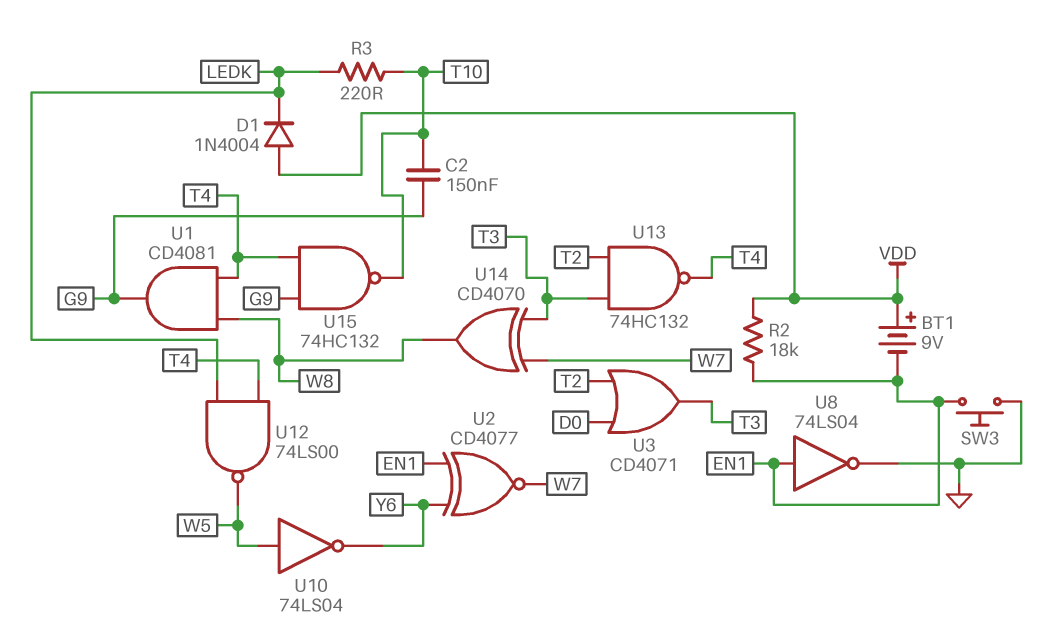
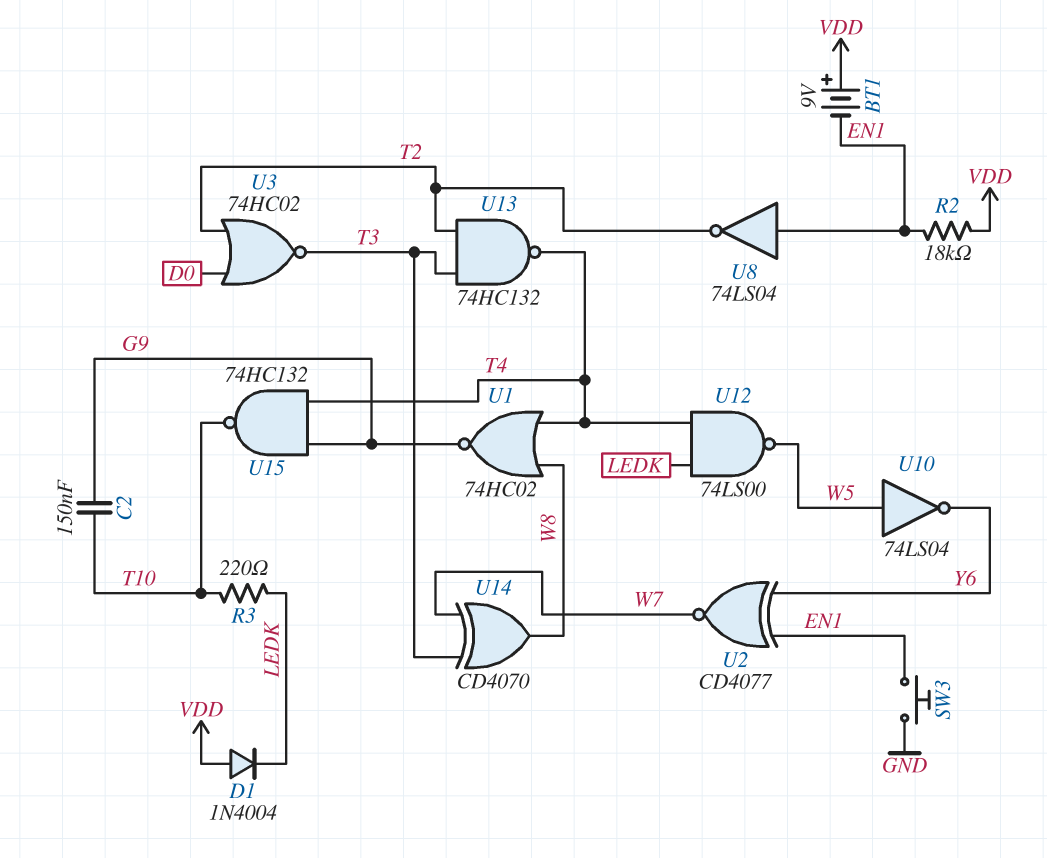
U1: AND CD4081 (in T4, in W8, out G9) -> NOR 74HC02 (in T4, in W8, out G9)
U3: OR CD4071 (in D0, in T2, out T3) -> NOR 74HC02 (in D0, in T2, out T3)
U8: NOT 74LS04 (in EN1, out GND) -> NOT 74LS04 (in EN1, out T2)

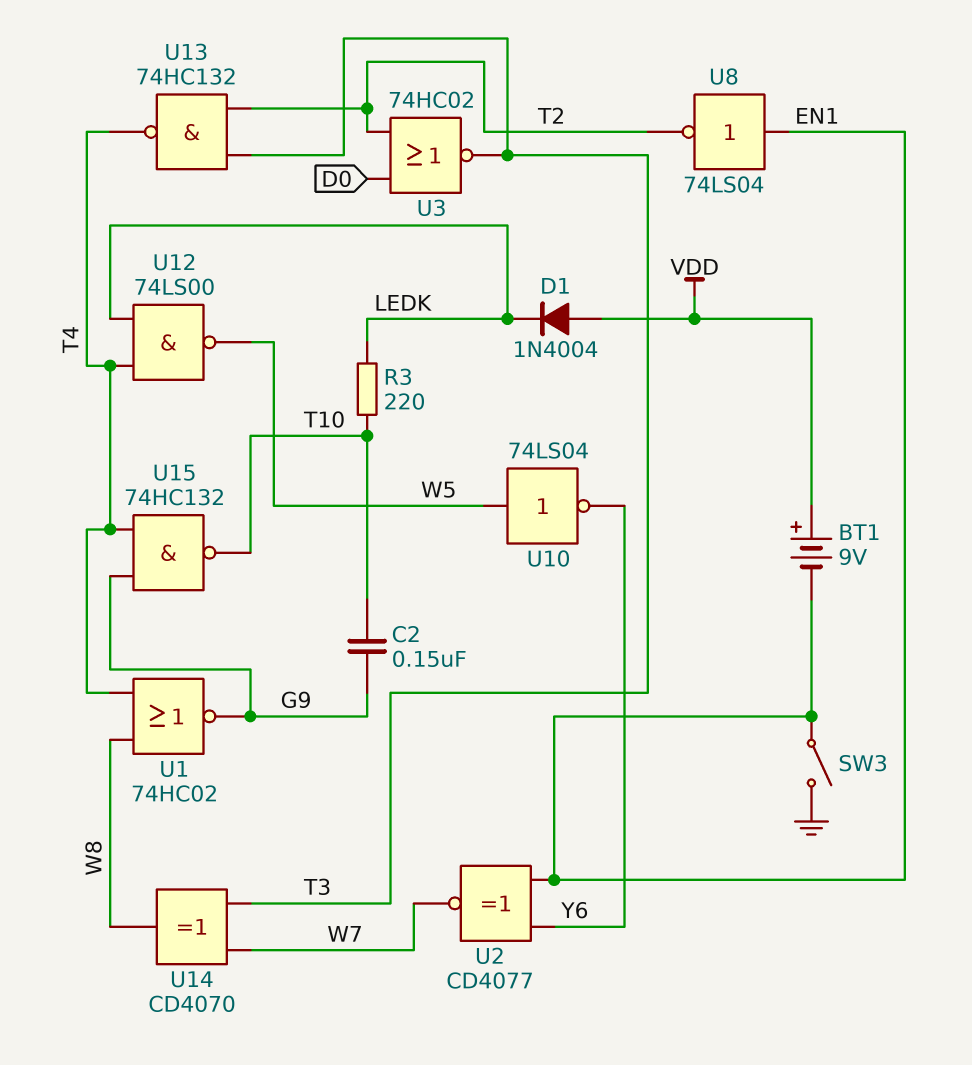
R2: 18k (EN1, VDD) -> none
SW3: button (EN1, GND) -> switch (EN1, GND)

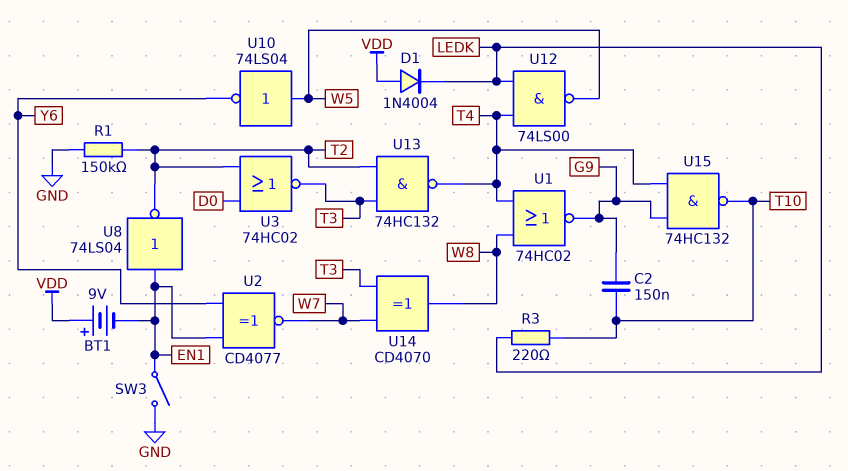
R1: none -> 150k (GND, T2)

